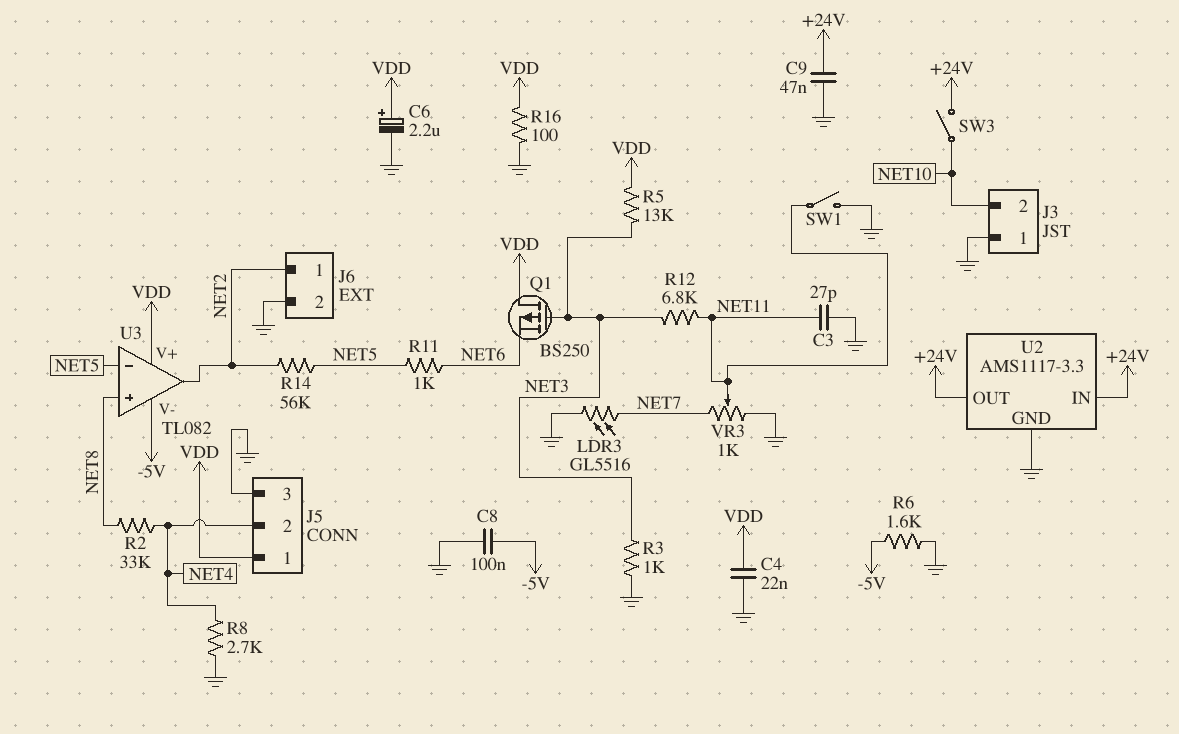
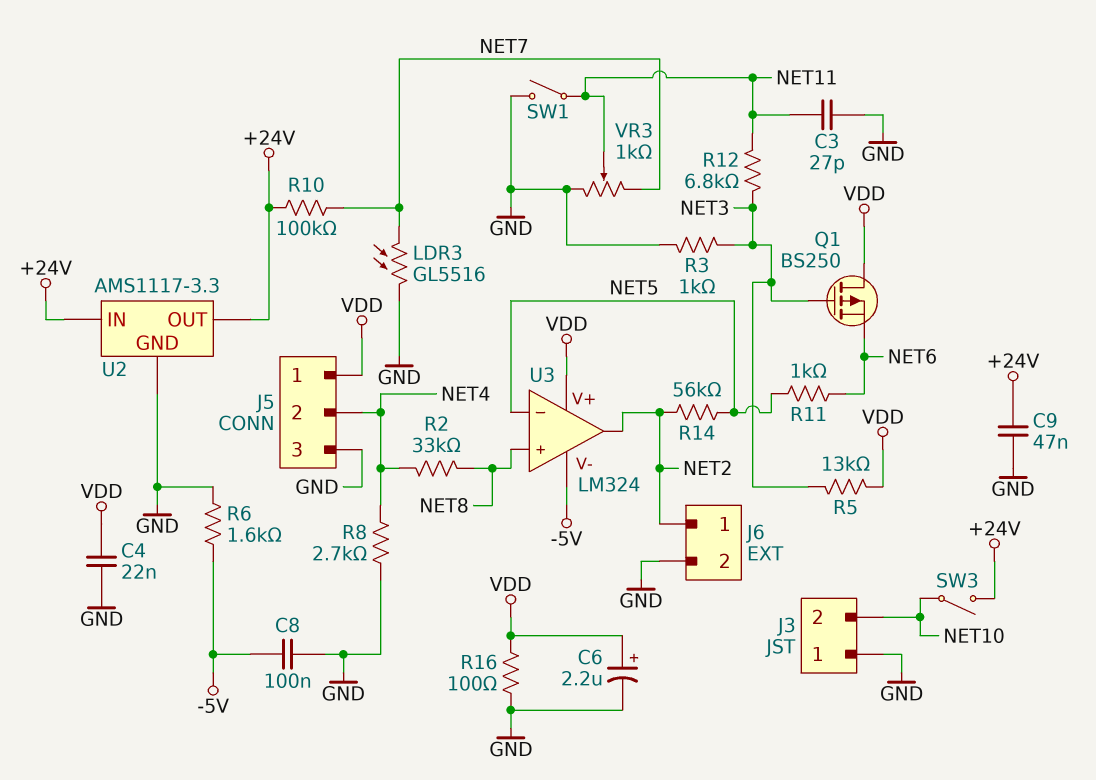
R10: none -> 100k (+24V, NET7)
U3: TL082 -> LM324

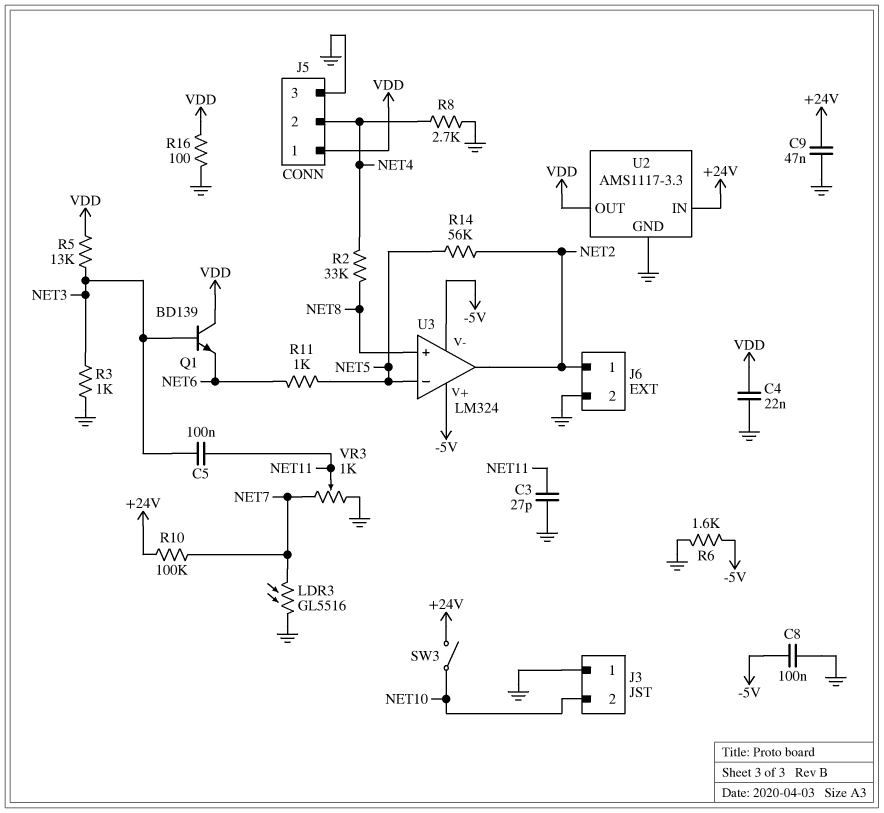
C5: none -> 100nF (NET3, NET11)
C6: 2.2uF (plus VDD, minus GND) -> none
Q1: PMOS BS250 (G NET3, D VDD, S NET6) -> NPN BD139 (B NET3, C VDD, E NET6)
R12: 6.8k (NET3, NET11) -> none
SW1: switch (GND, NET11) -> none
U2 pin OUT: +24V -> VDD
U3 pin V+: VDD -> -5V

